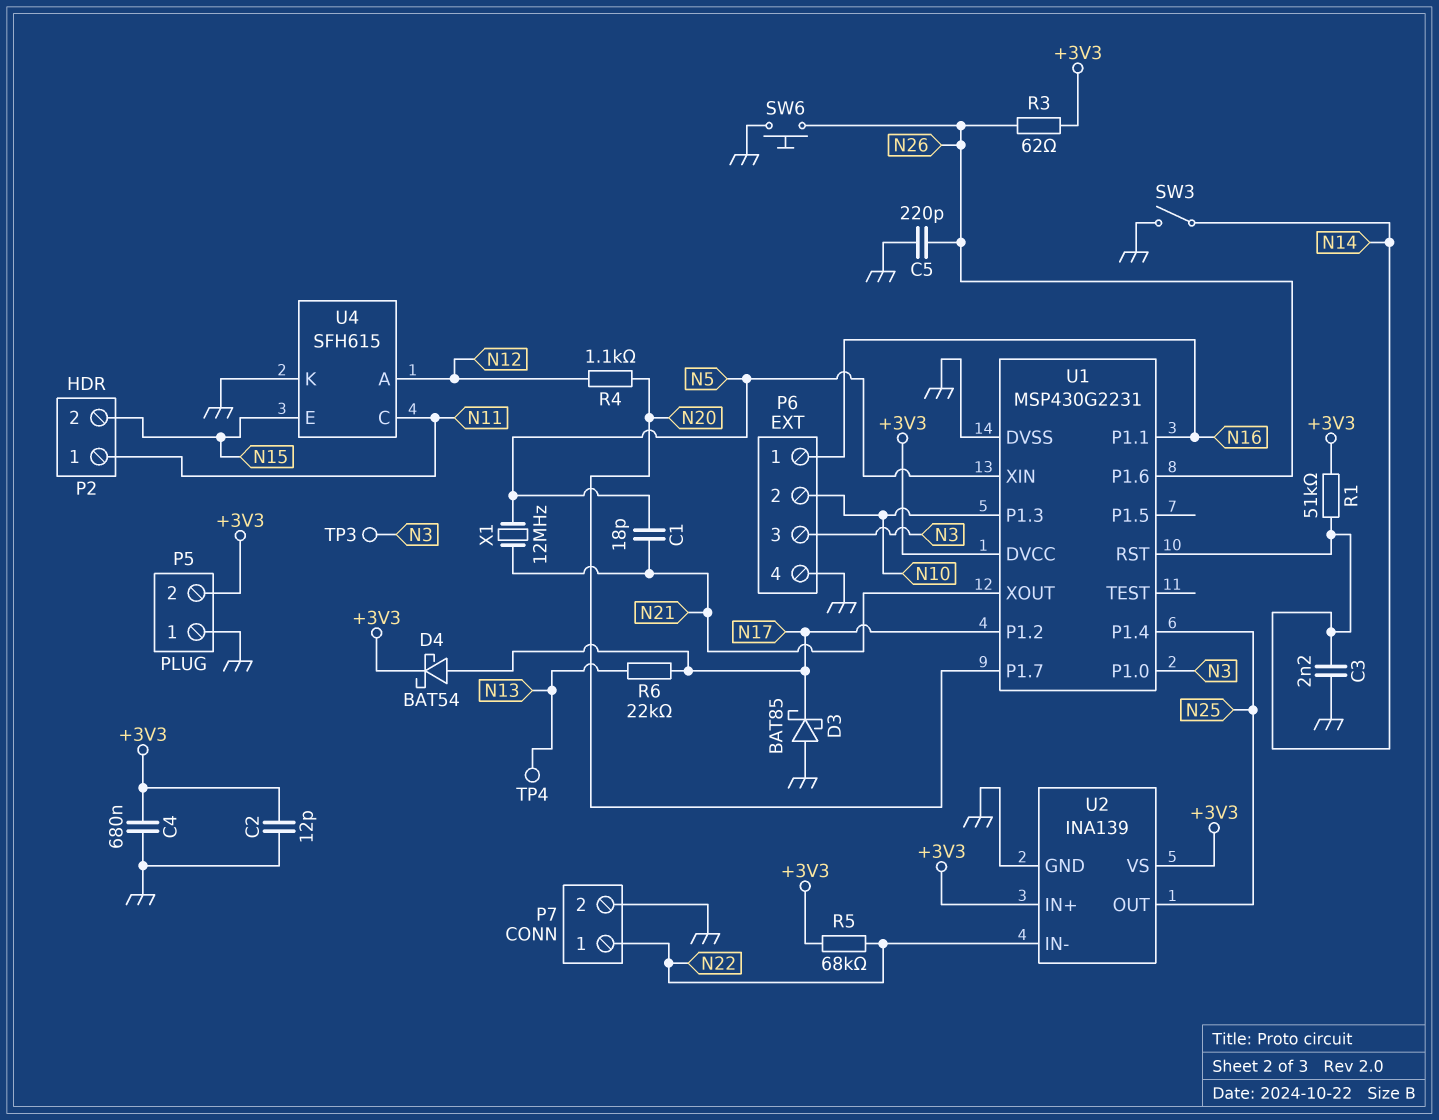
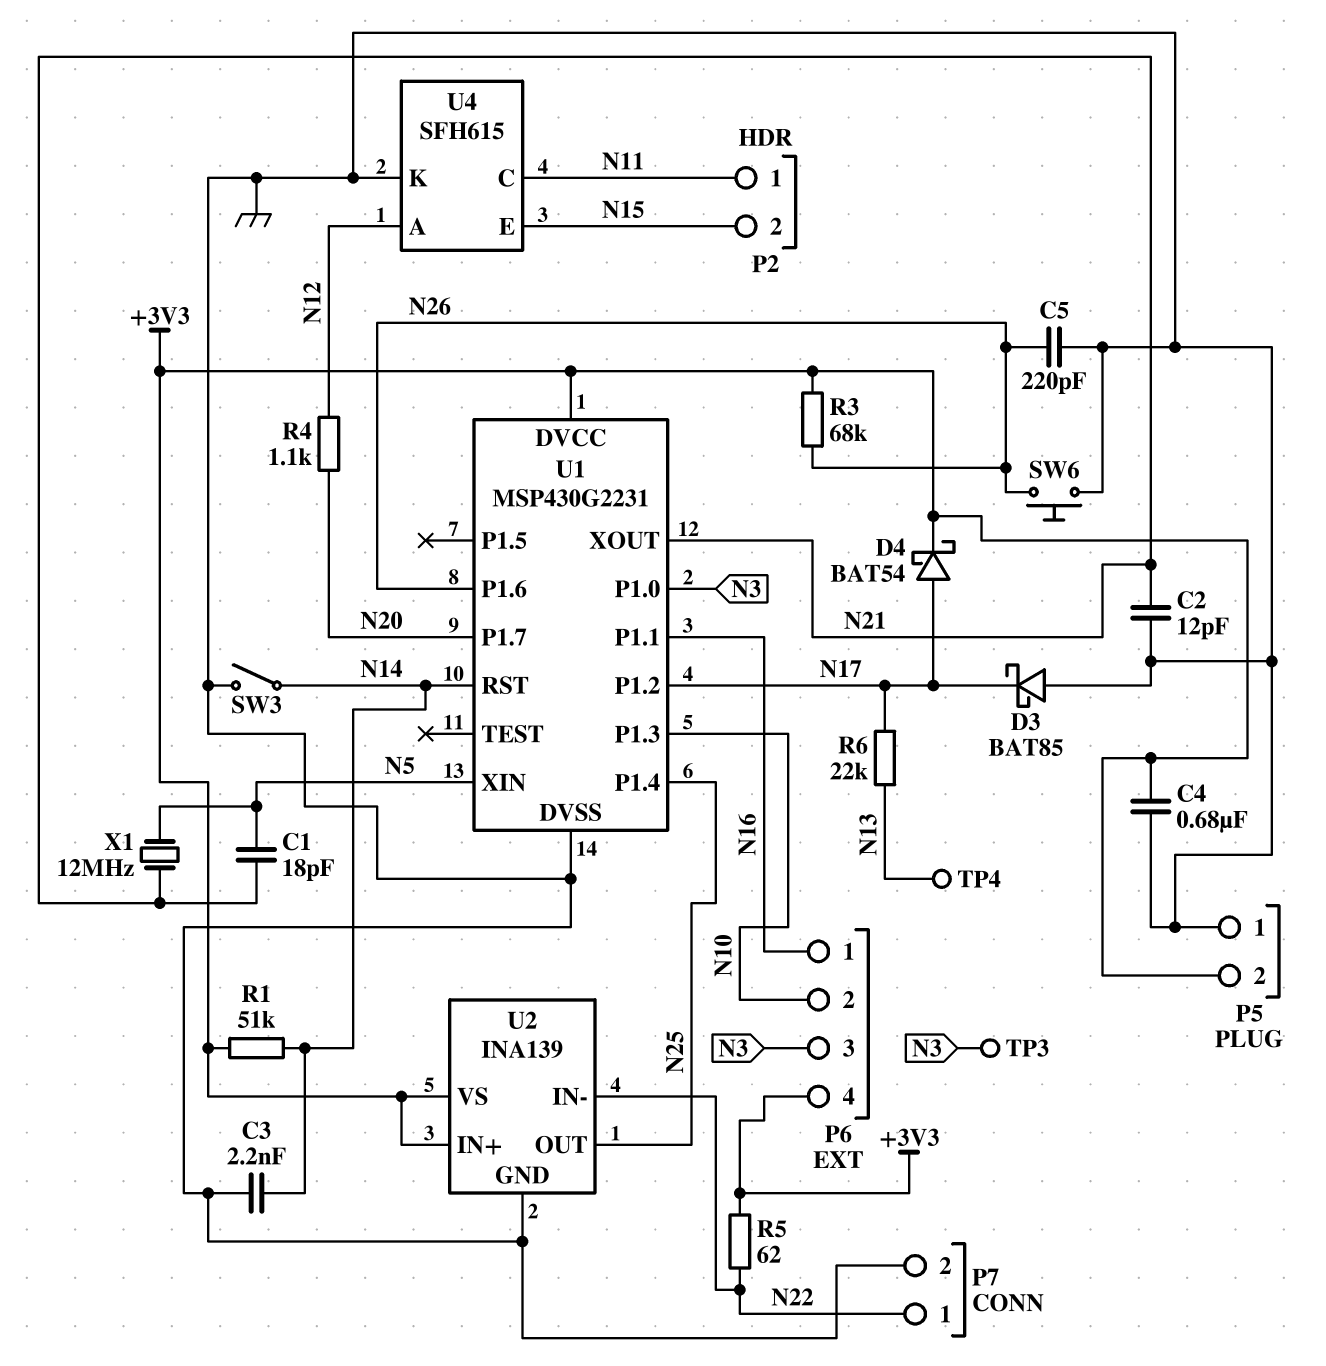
C2: 12pF (+3V3, GND) -> 12pF (GND, N21)
P6 pin 4: GND -> +3V3
R3: 62 (+3V3, N26) -> 68k (+3V3, N26)
R5: 68k (+3V3, N22) -> 62 (+3V3, N22)

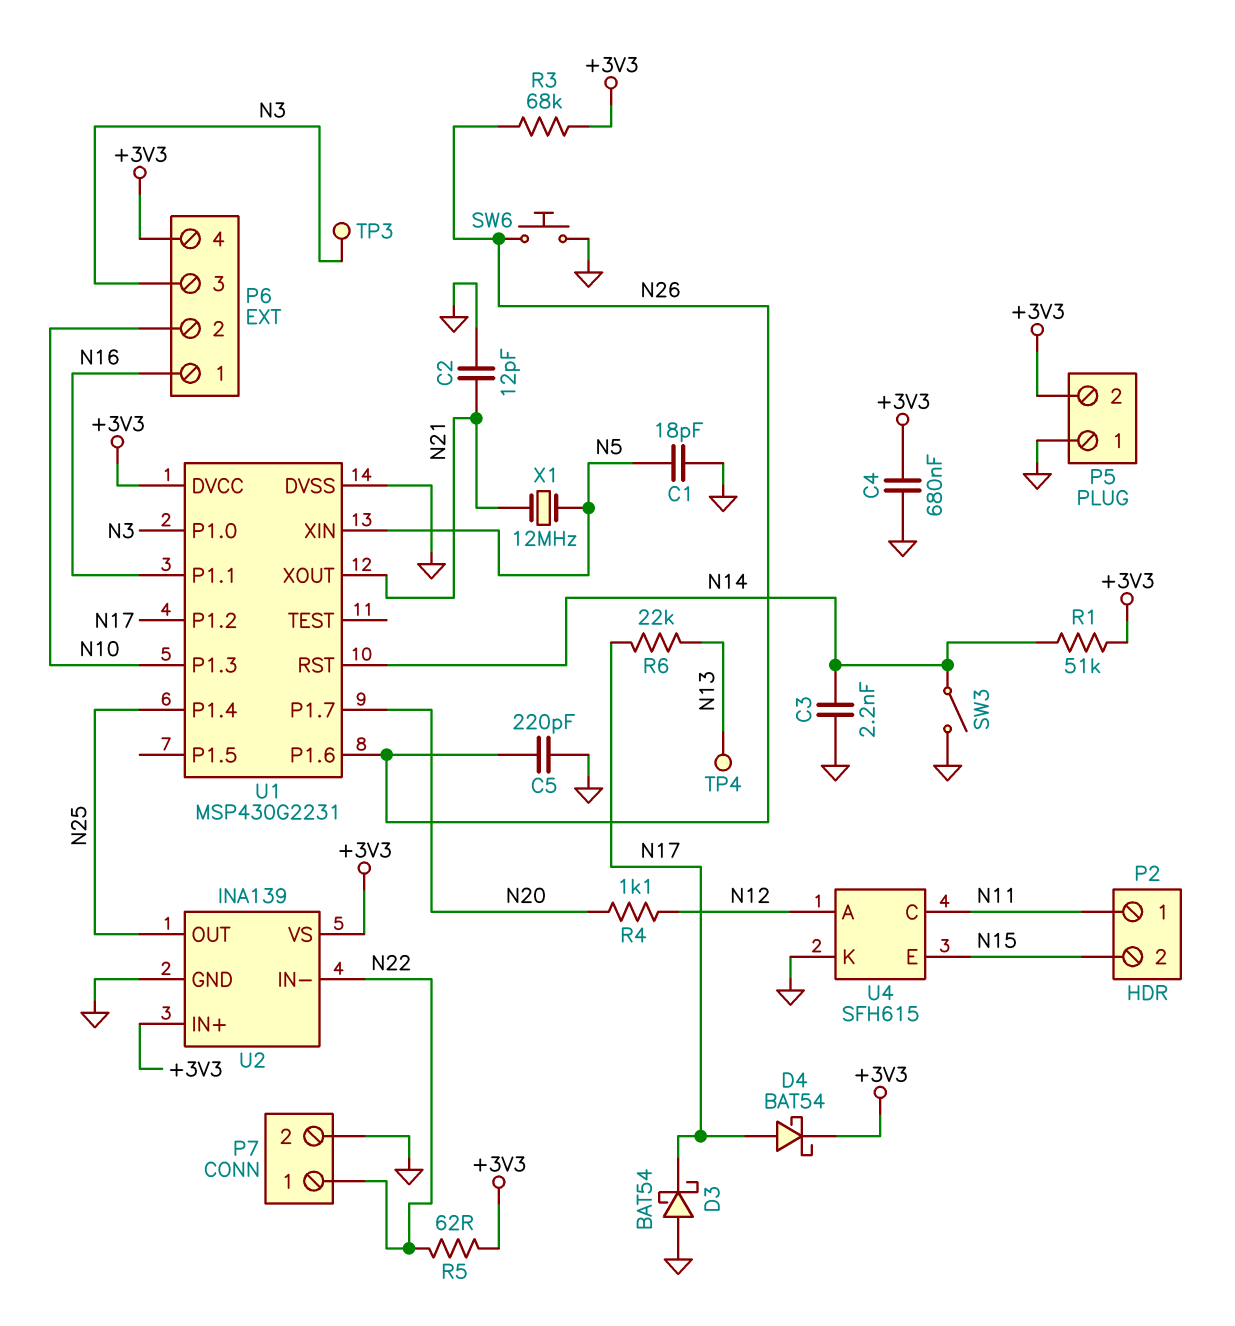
C1: 18pF (N5, N21) -> 18pF (GND, N5)
D3: schottky BAT85 (A GND, K N17) -> schottky BAT54 (A GND, K N17)

